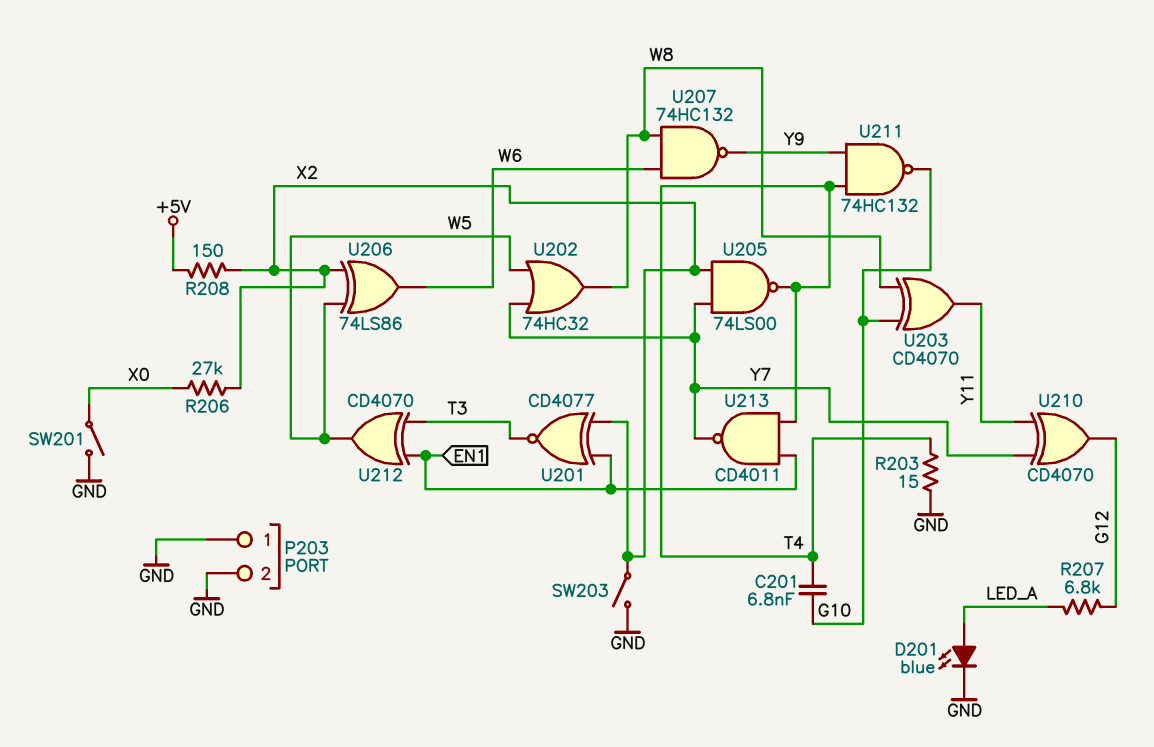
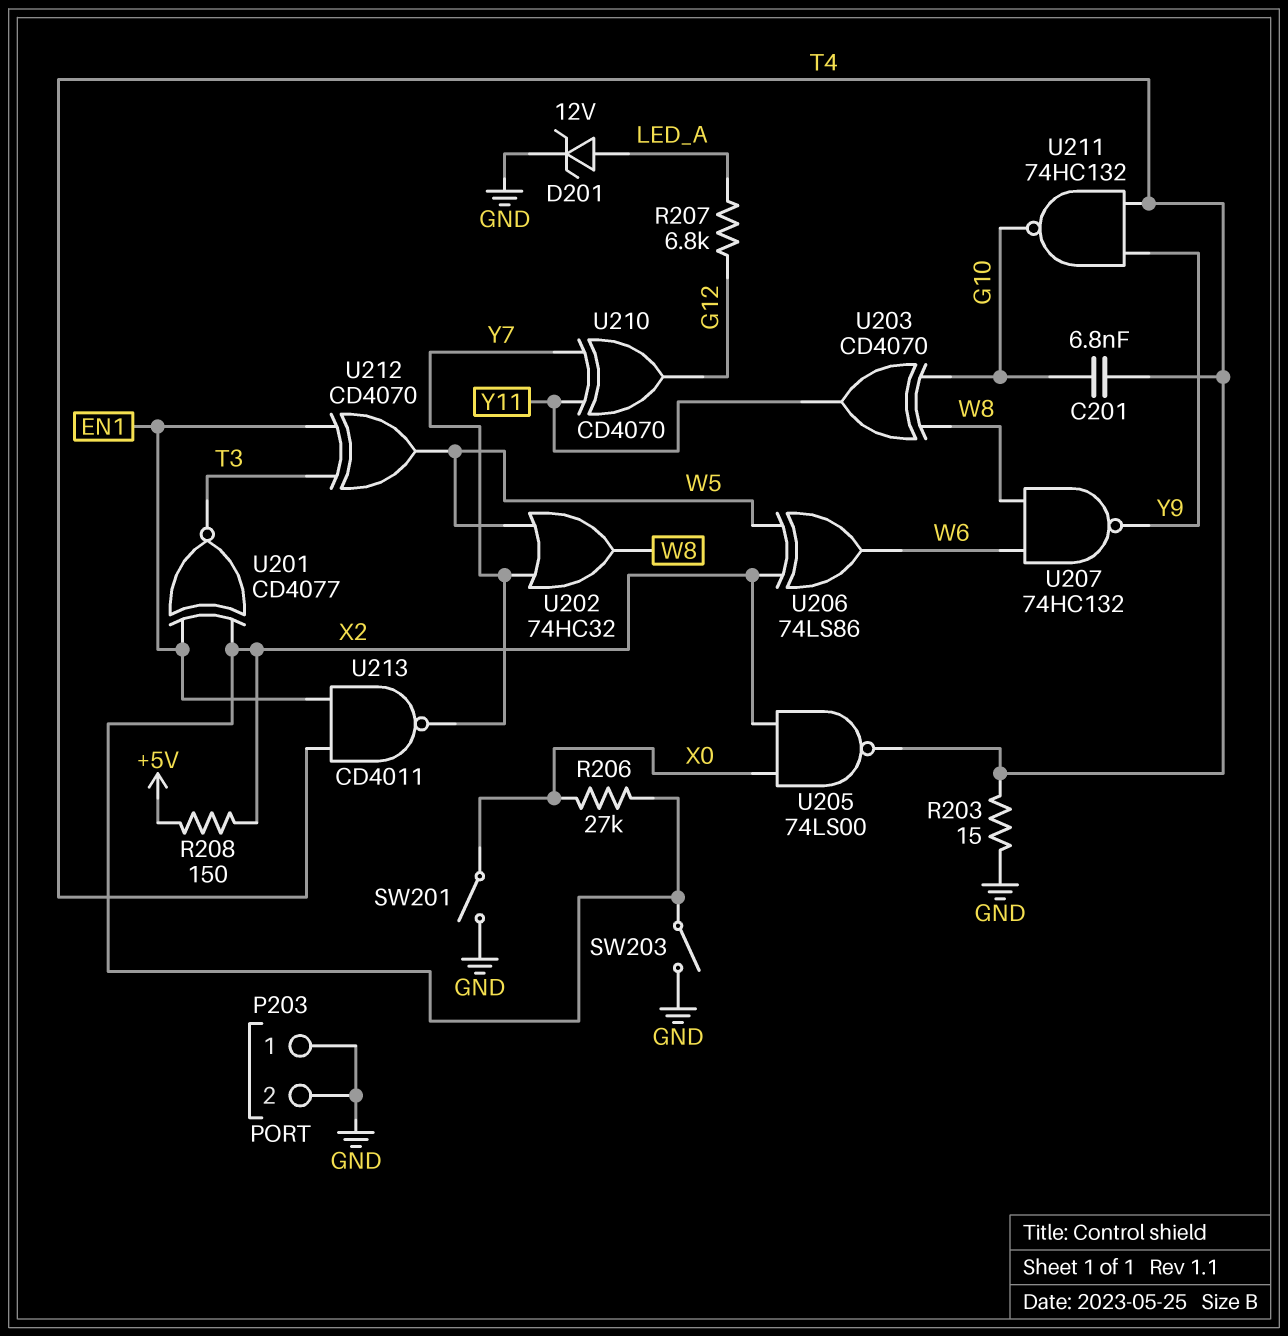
D201: LED blue (A LED_A, K GND) -> zener 12V (A LED_A, K GND)
U205: NAND 74LS00 (in X2, in Y7, out T4) -> NAND 74LS00 (in X0, in X2, out T4)

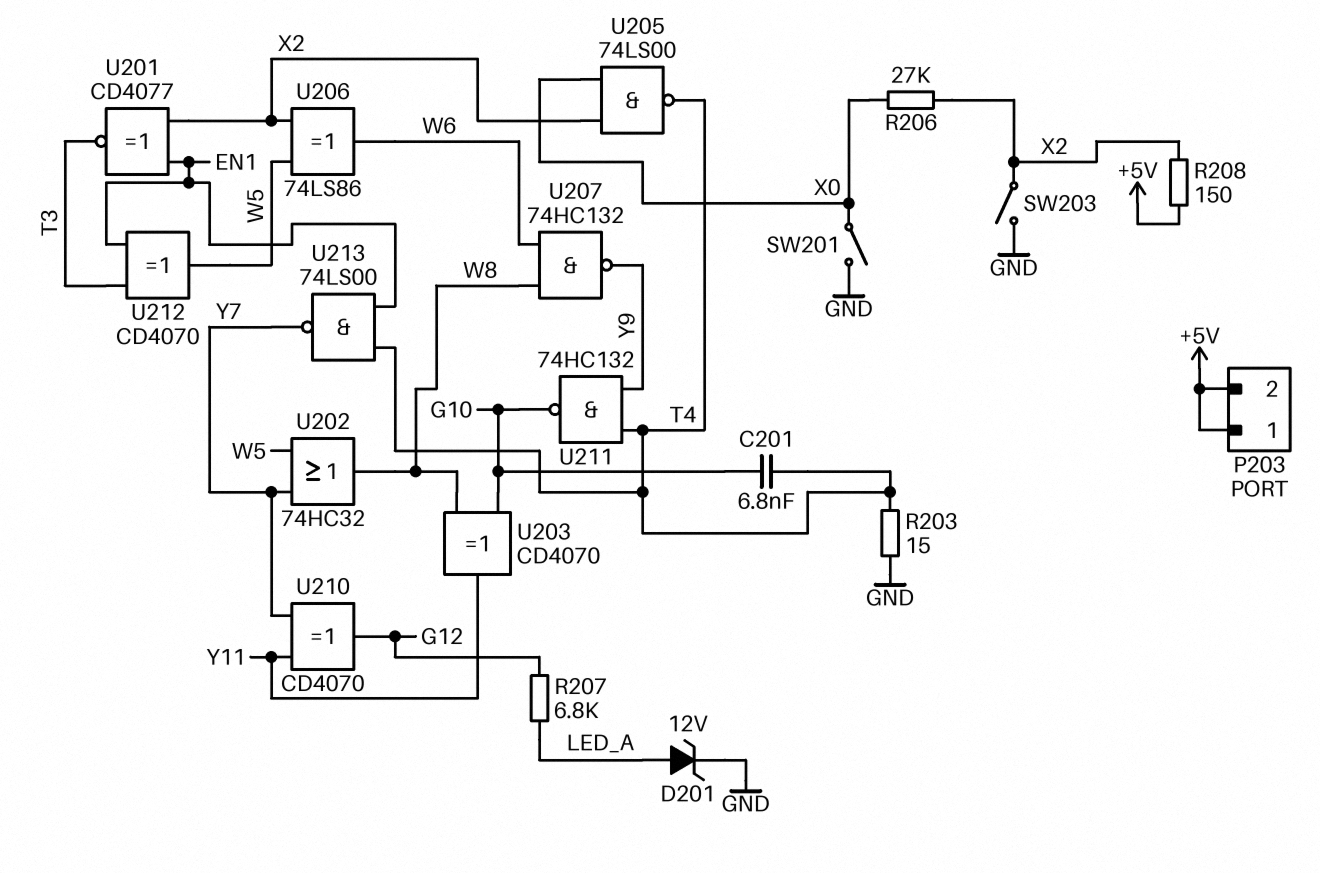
P203 pin 1: GND -> +5V
P203 pin 2: GND -> +5V
U213: NAND CD4011 (in EN1, in T4, out Y7) -> NAND 74LS00 (in EN1, in T4, out Y7)

